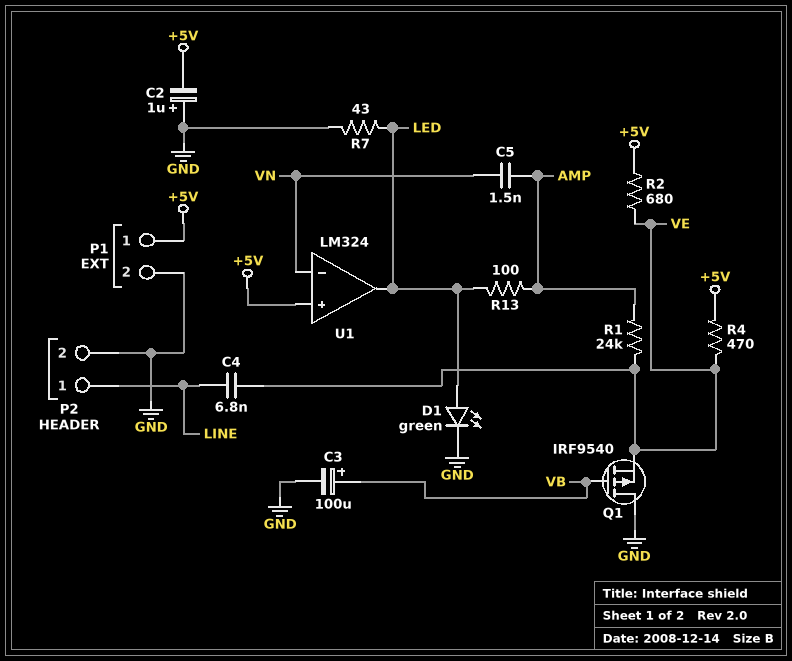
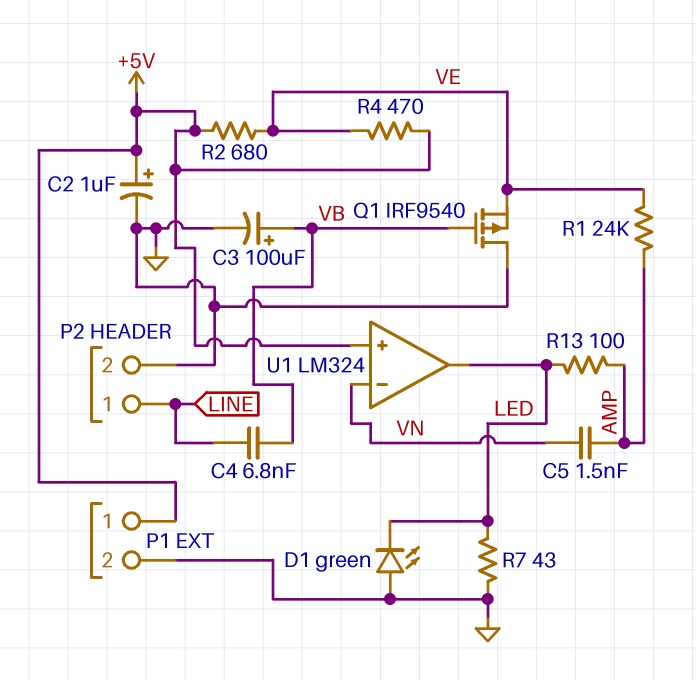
C2: 1uF (plus GND, minus +5V) -> 1uF (plus +5V, minus GND)
C4: 6.8nF (LINE, VE) -> 6.8nF (LINE, VB)
D1: LED green (A LED, K GND) -> LED green (A GND, K LED)

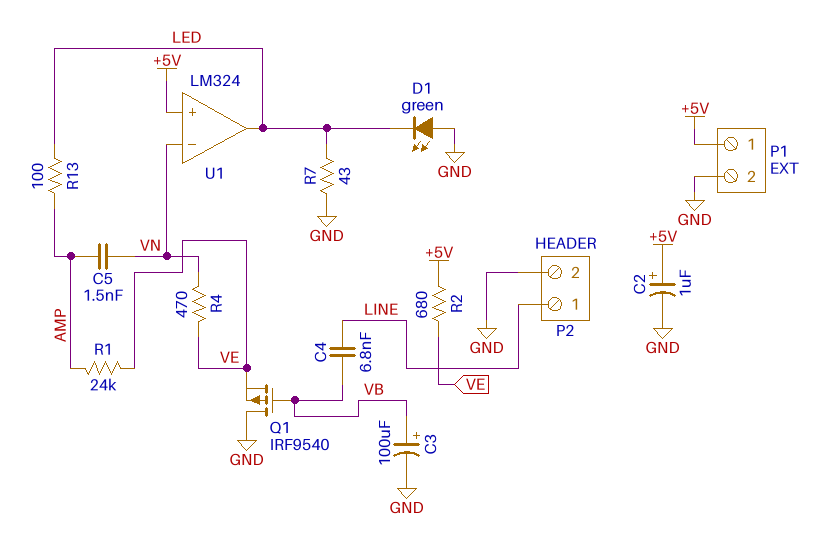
R4: 470 (+5V, VE) -> 470 (VE, VN)

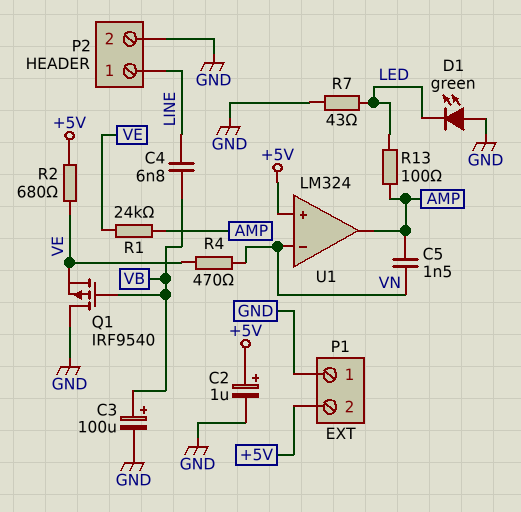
P1 pin 1: +5V -> GND
P1 pin 2: GND -> +5V
U1 pin out: LED -> AMP

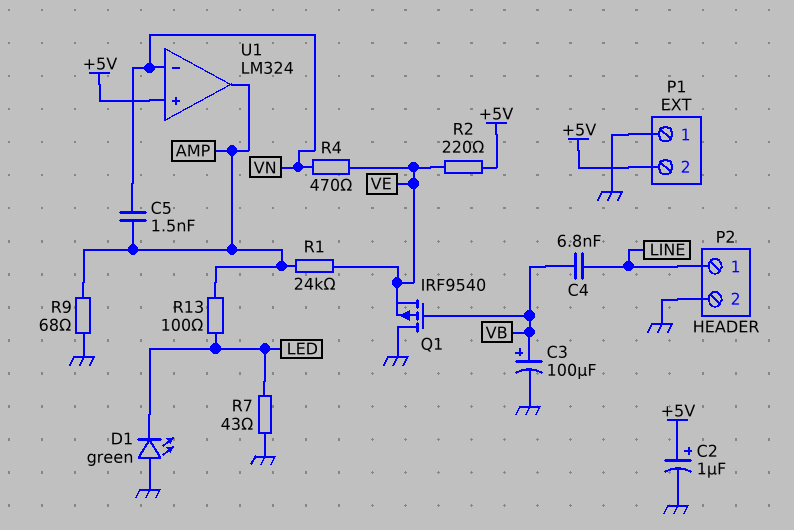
R2: 680 (+5V, VE) -> 220 (+5V, VE)
R9: none -> 68 (AMP, GND)

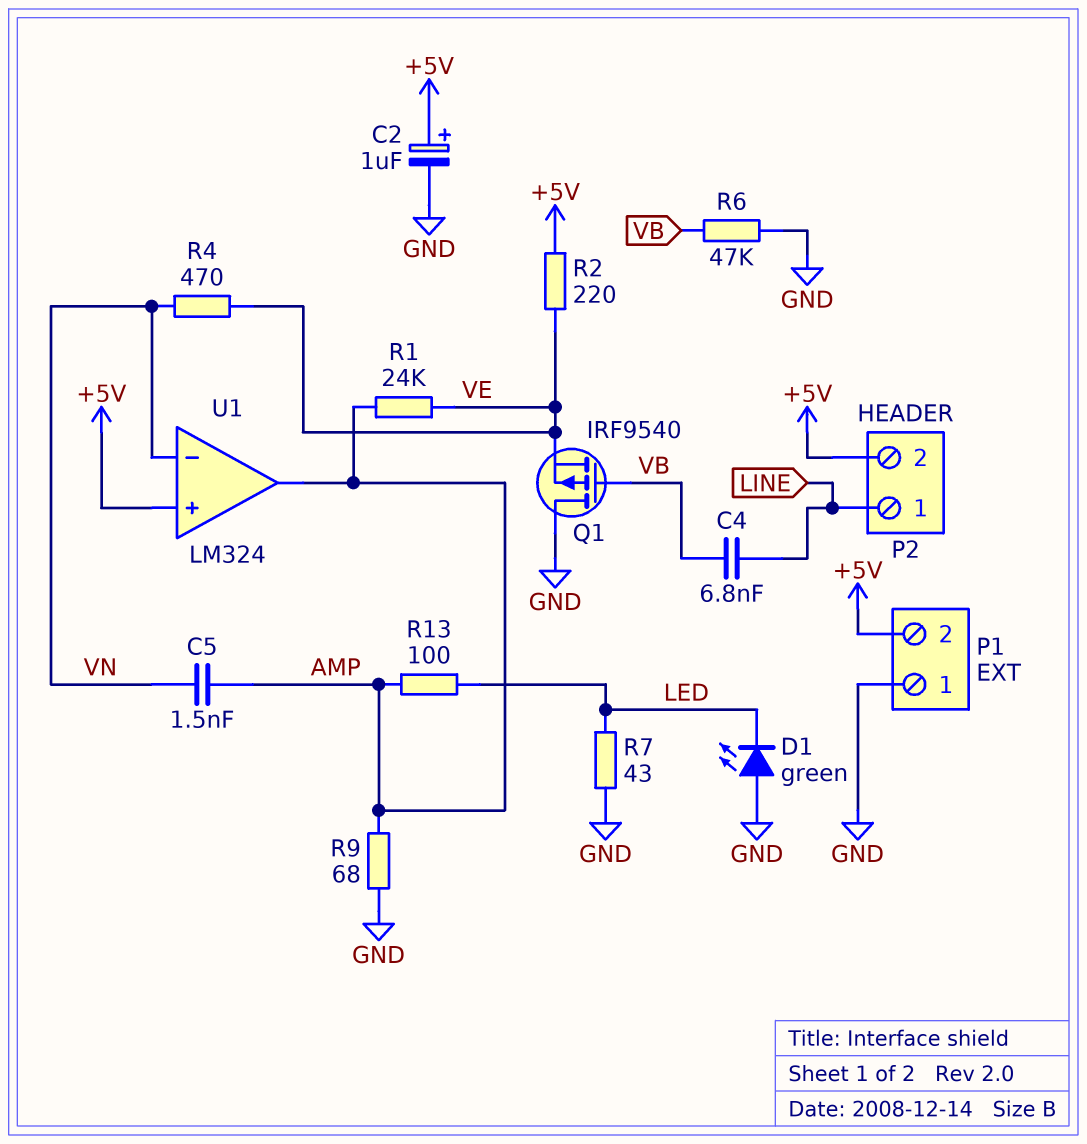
C3: 100uF (plus VB, minus GND) -> none
P2 pin 2: GND -> +5V
R6: none -> 47k (GND, VB)

